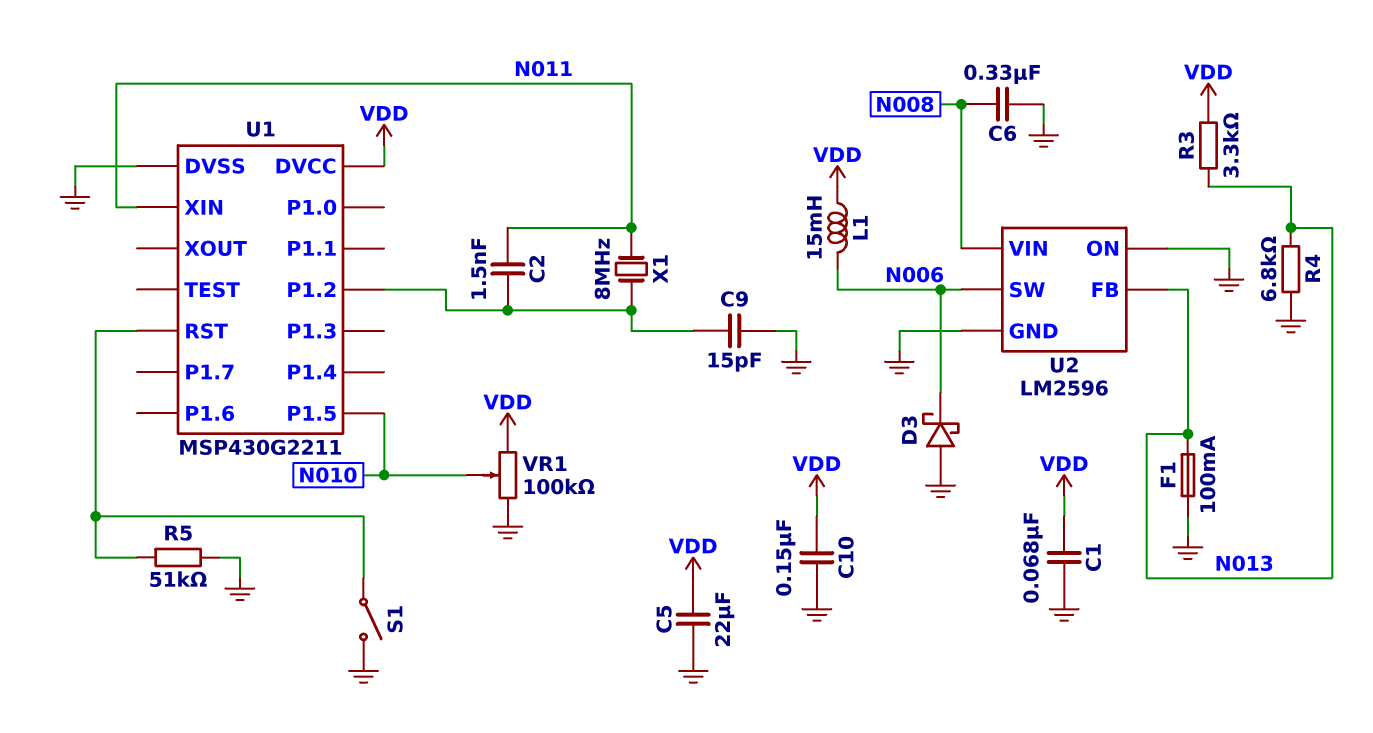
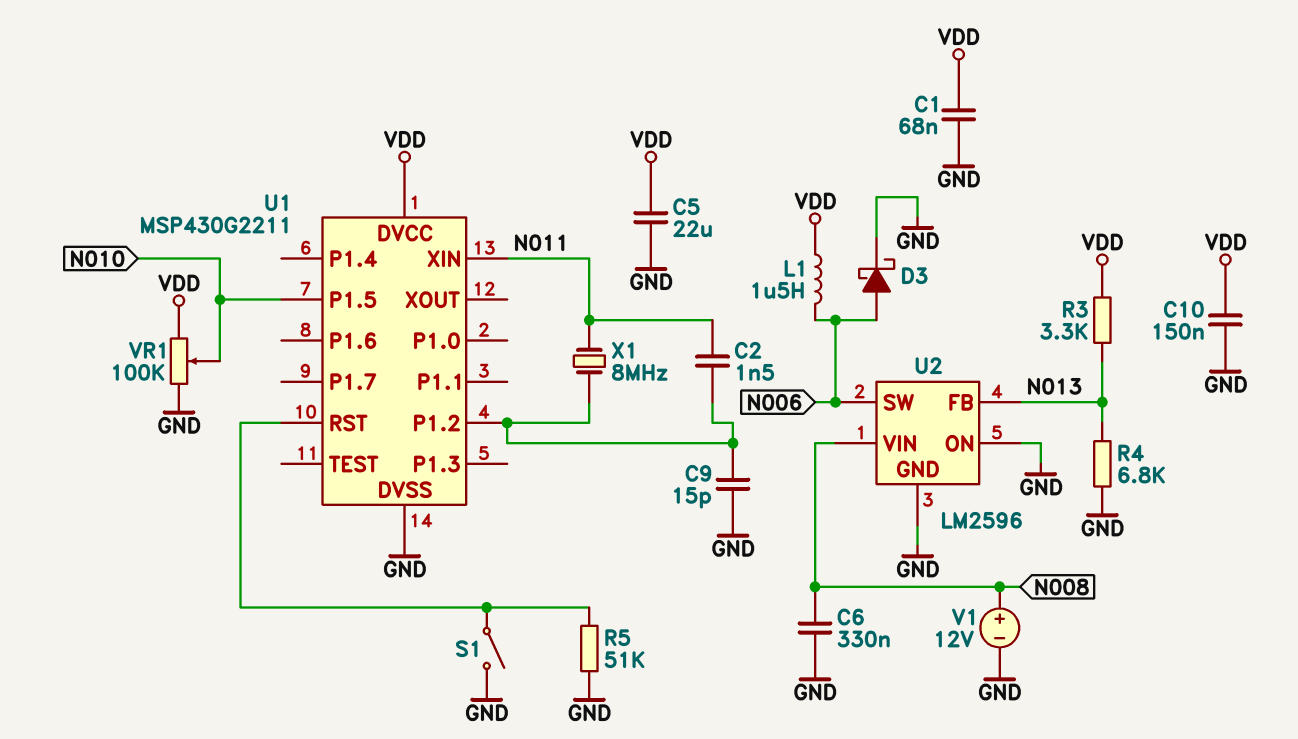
D3: schottky (A GND, K N006) -> schottky (A N006, K GND)
F1: 100mA (GND, N013) -> none
L1: 15mH (N006, VDD) -> 1.5uH (N006, VDD)
V1: none -> 12V (plus N008, minus GND)

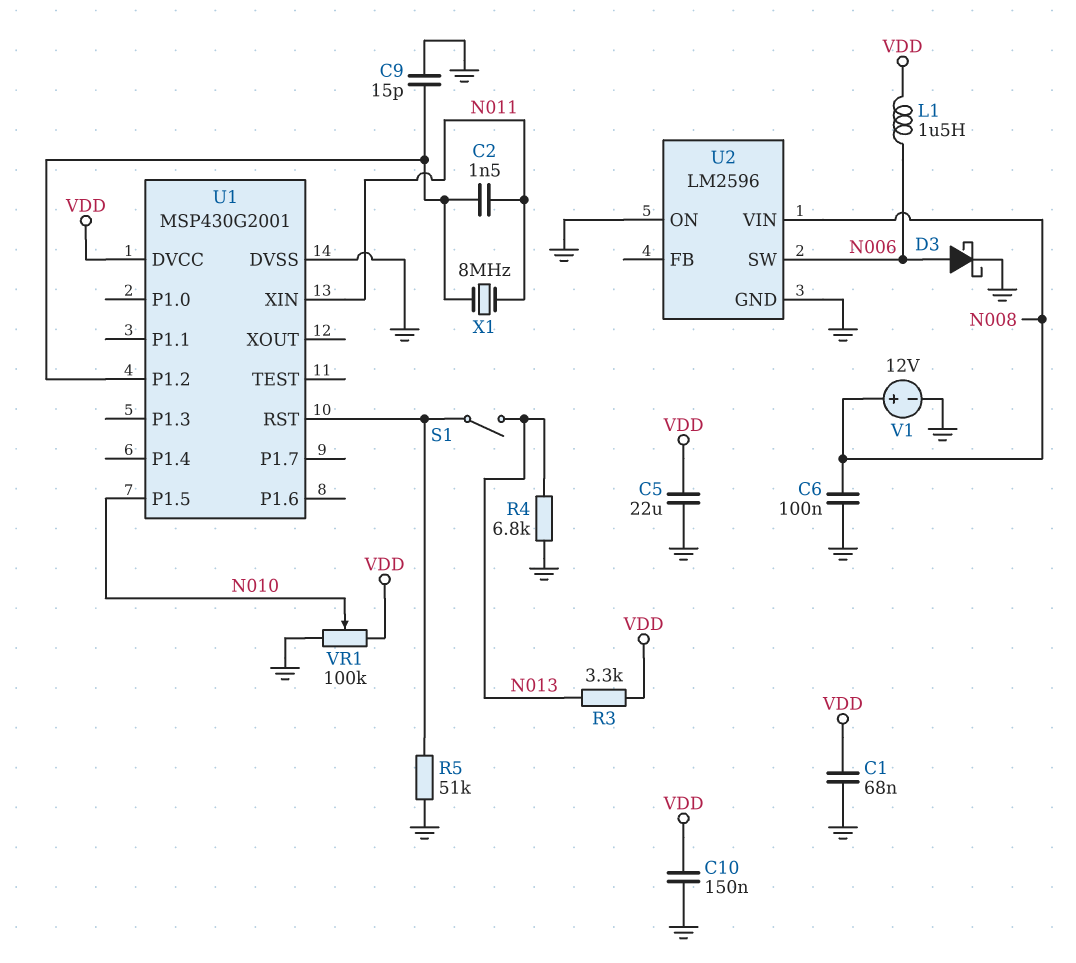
C6: 330nF (GND, N008) -> 100nF (GND, N008)
S1: switch (GND, U1/RST) -> switch (N013, U1/RST)
U1: MSP430G2211 -> MSP430G2001
U2 pin FB: N013 -> none

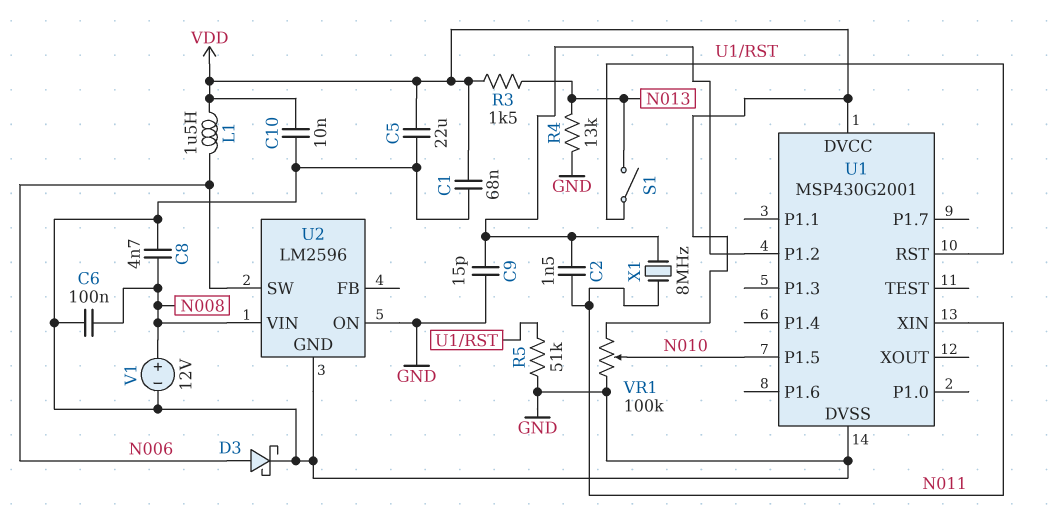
C8: none -> 4.7nF (GND, N008)
C10: 150nF (GND, VDD) -> 10nF (GND, VDD)
R3: 3.3k (N013, VDD) -> 1.5k (N013, VDD)
R4: 6.8k (GND, N013) -> 13k (GND, N013)

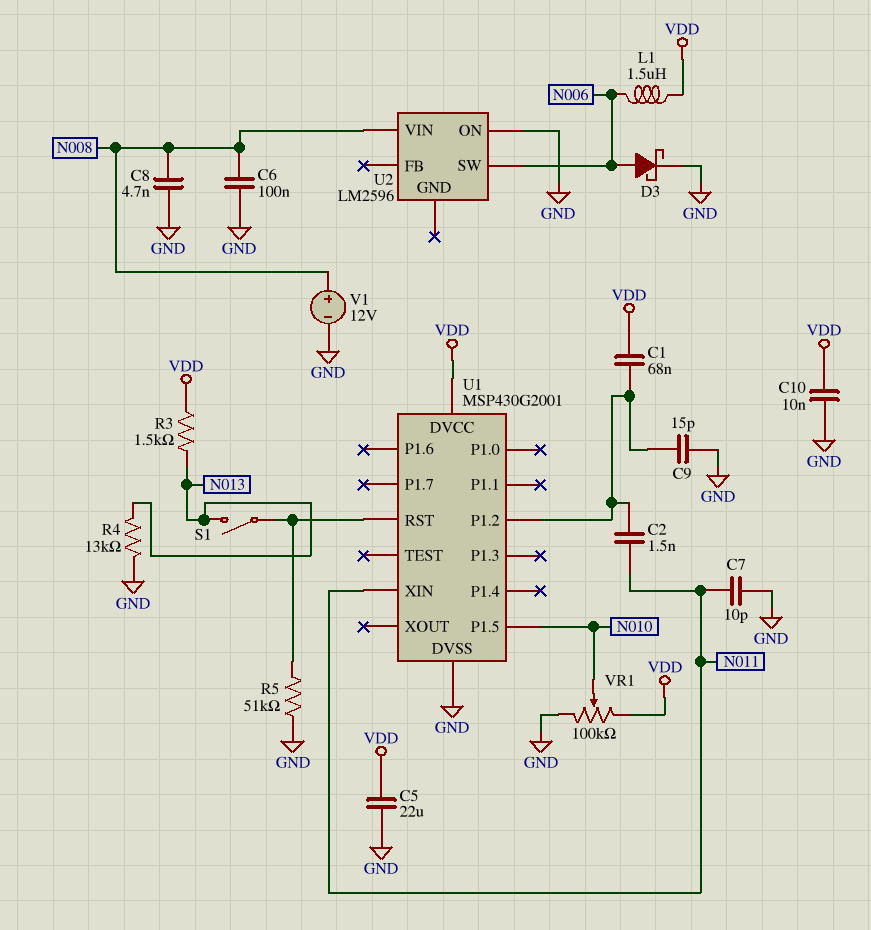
C1: 68nF (GND, VDD) -> 68nF (U1/P1.2, VDD)
C7: none -> 10pF (GND, N011)
U2 pin GND: GND -> none
X1: 8MHz (N011, U1/P1.2) -> none

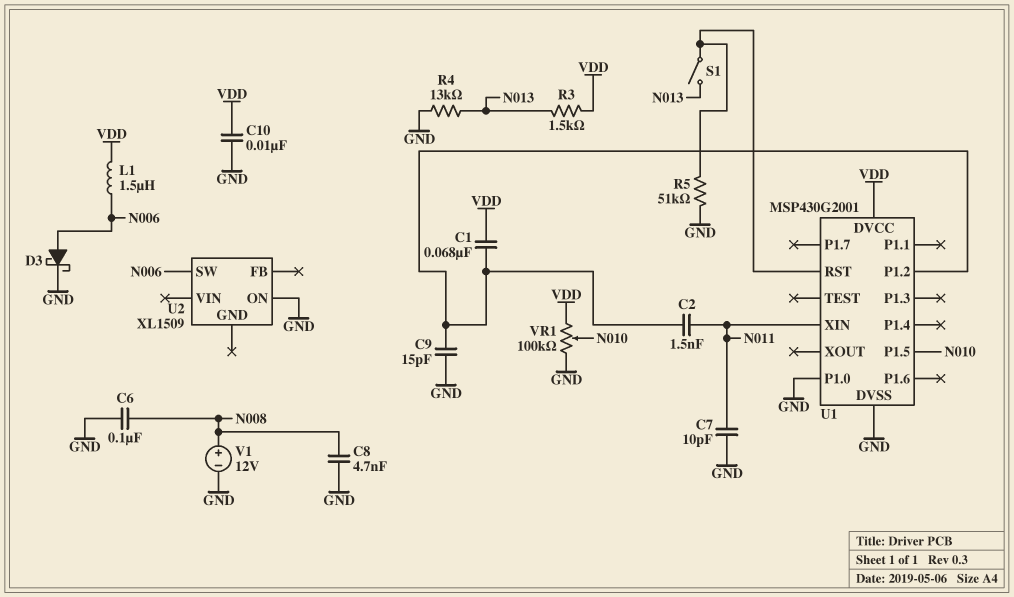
C5: 22uF (GND, VDD) -> none
U1 pin P1.0: none -> GND
U2: LM2596 -> XL1509
U2 pin VIN: N008 -> none

